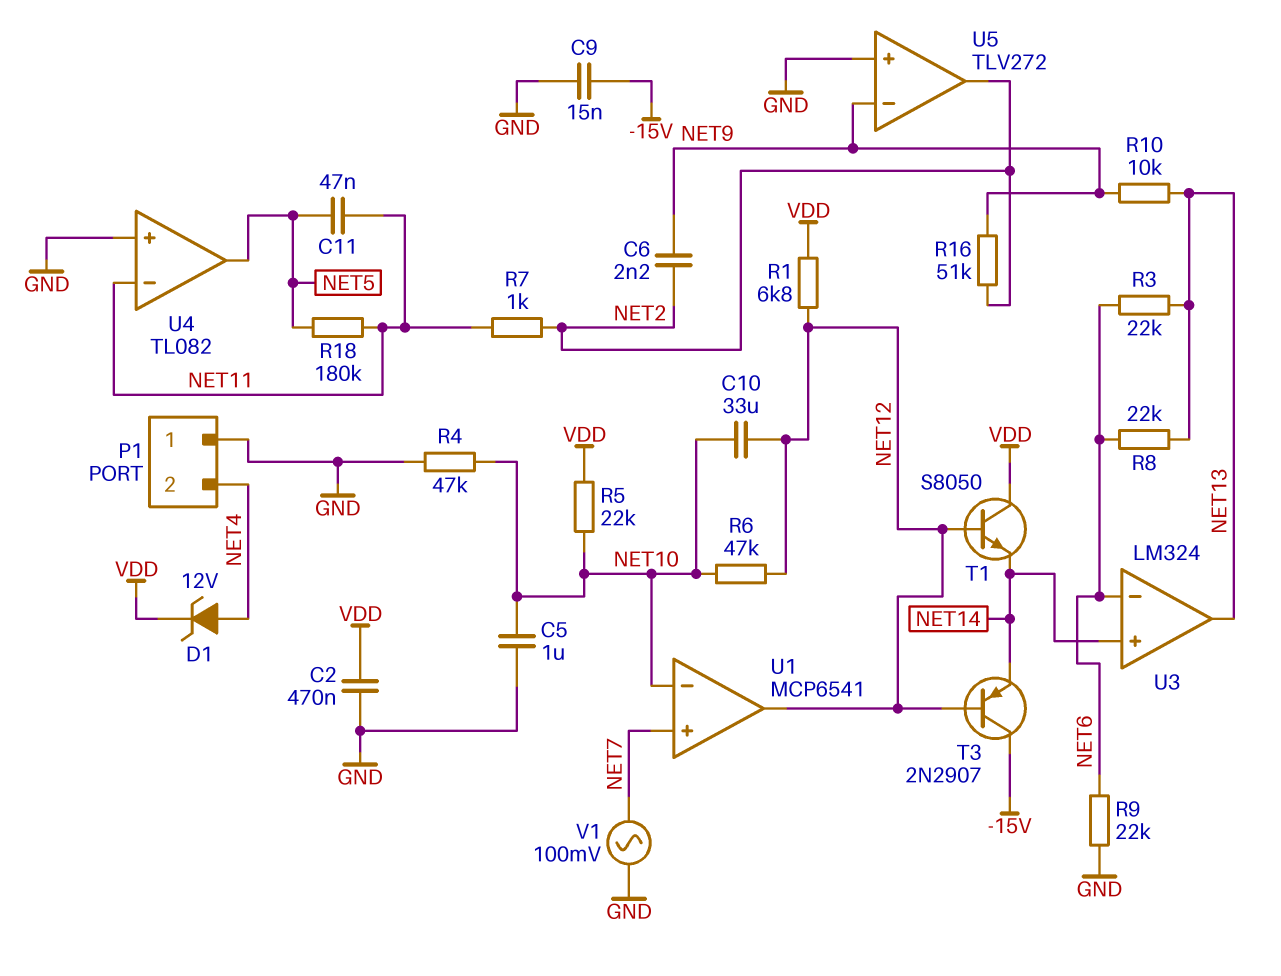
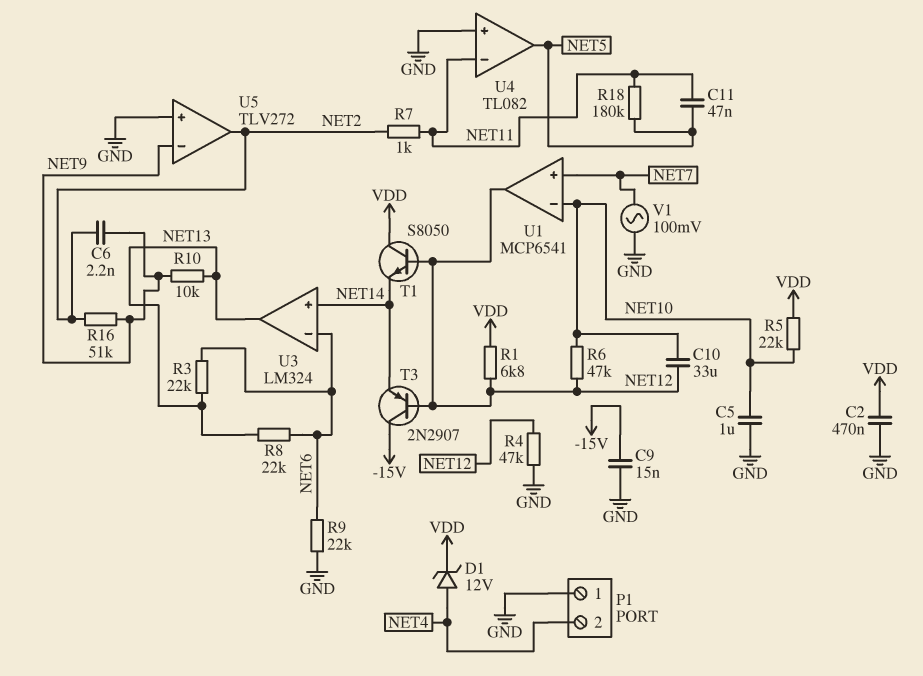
R4: 47k (GND, NET10) -> 47k (GND, NET12)

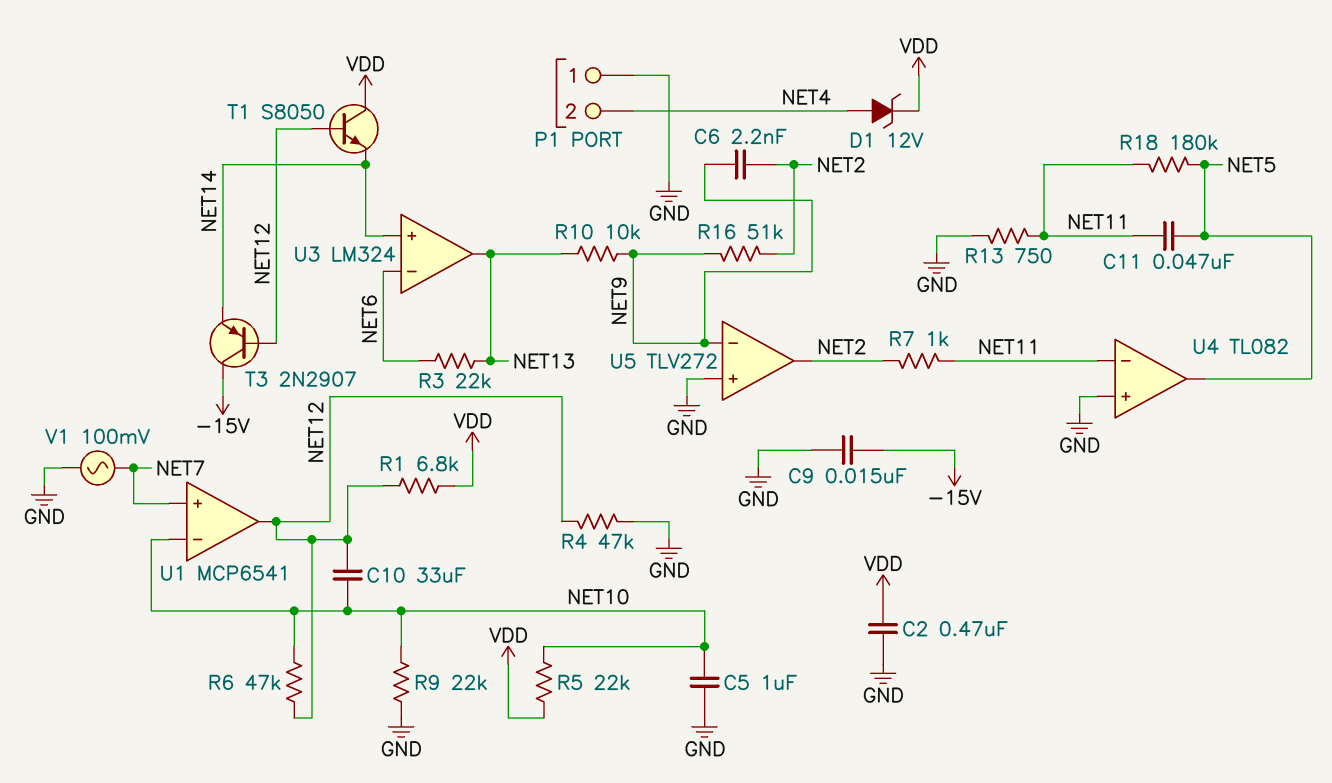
R8: 22k (NET6, NET13) -> none
R9: 22k (GND, NET6) -> 22k (GND, NET10)
R13: none -> 750 (GND, NET11)

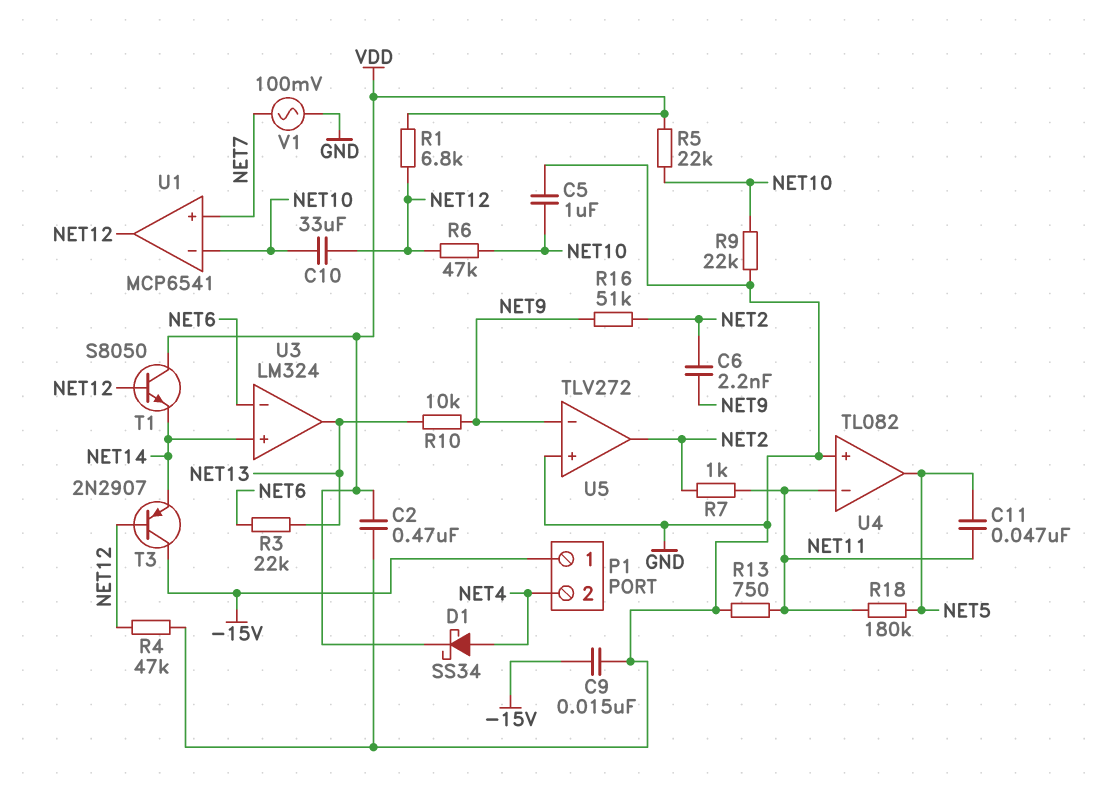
D1: zener 12V (A NET4, K VDD) -> schottky SS34 (A NET4, K VDD)
P1 pin 1: GND -> -15V

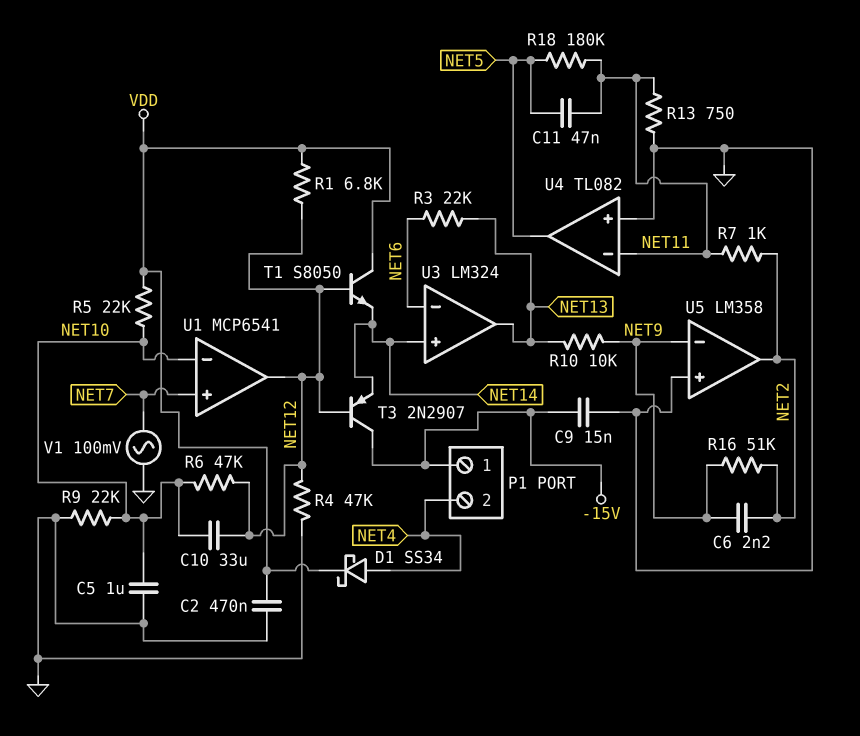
U5: TLV272 -> LM358

